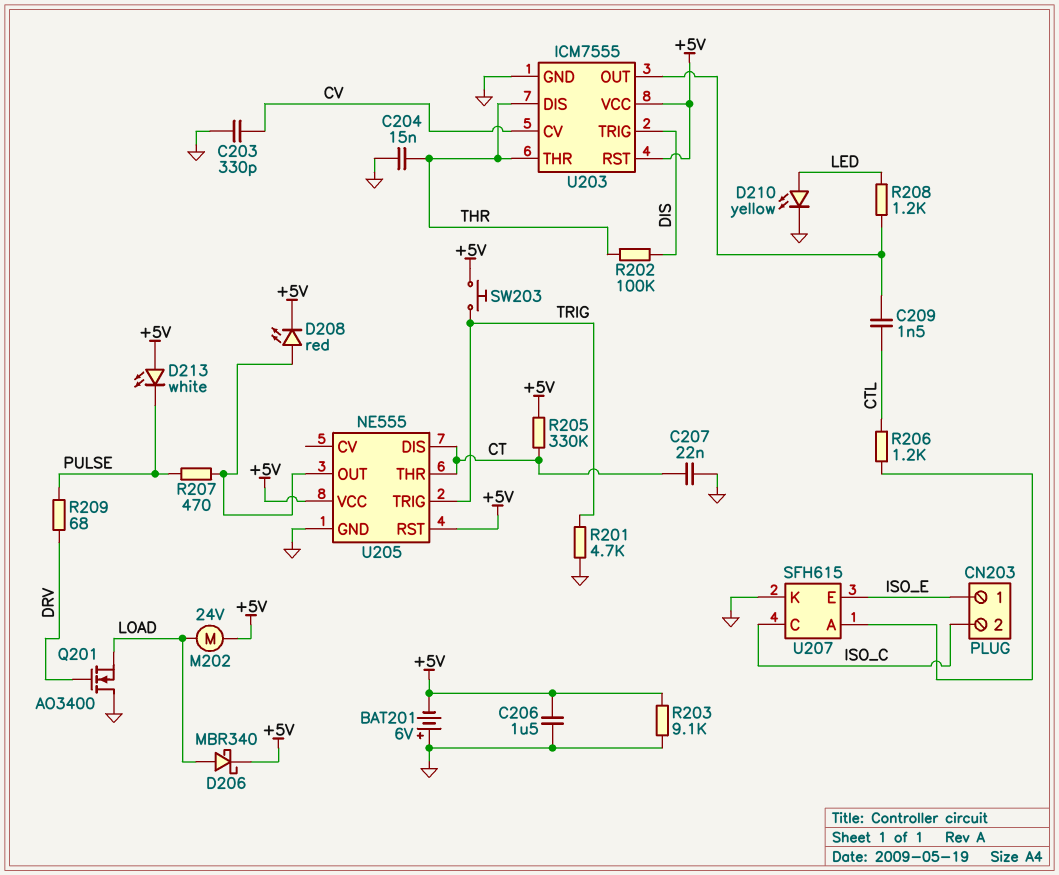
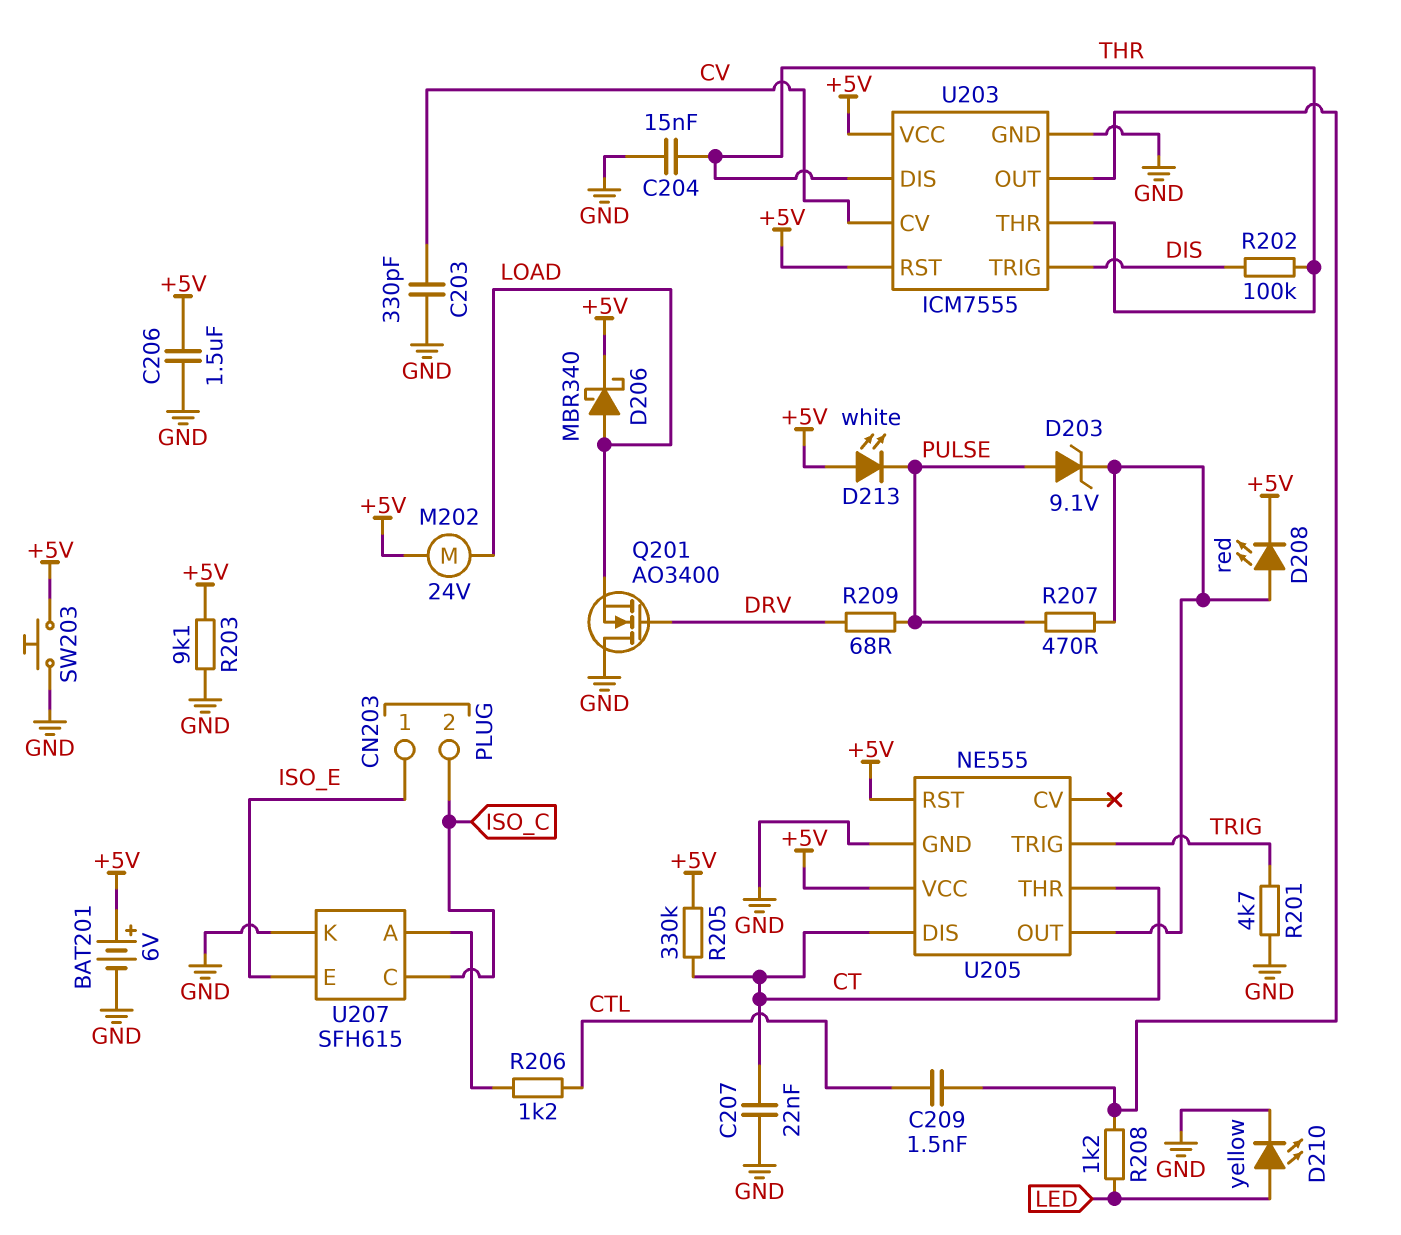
BAT201: 6V (plus GND, minus +5V) -> 6V (plus +5V, minus GND)
D203: none -> zener 9.1V (A PULSE, K U205/OUT)
SW203: button (+5V, TRIG) -> button (+5V, GND)

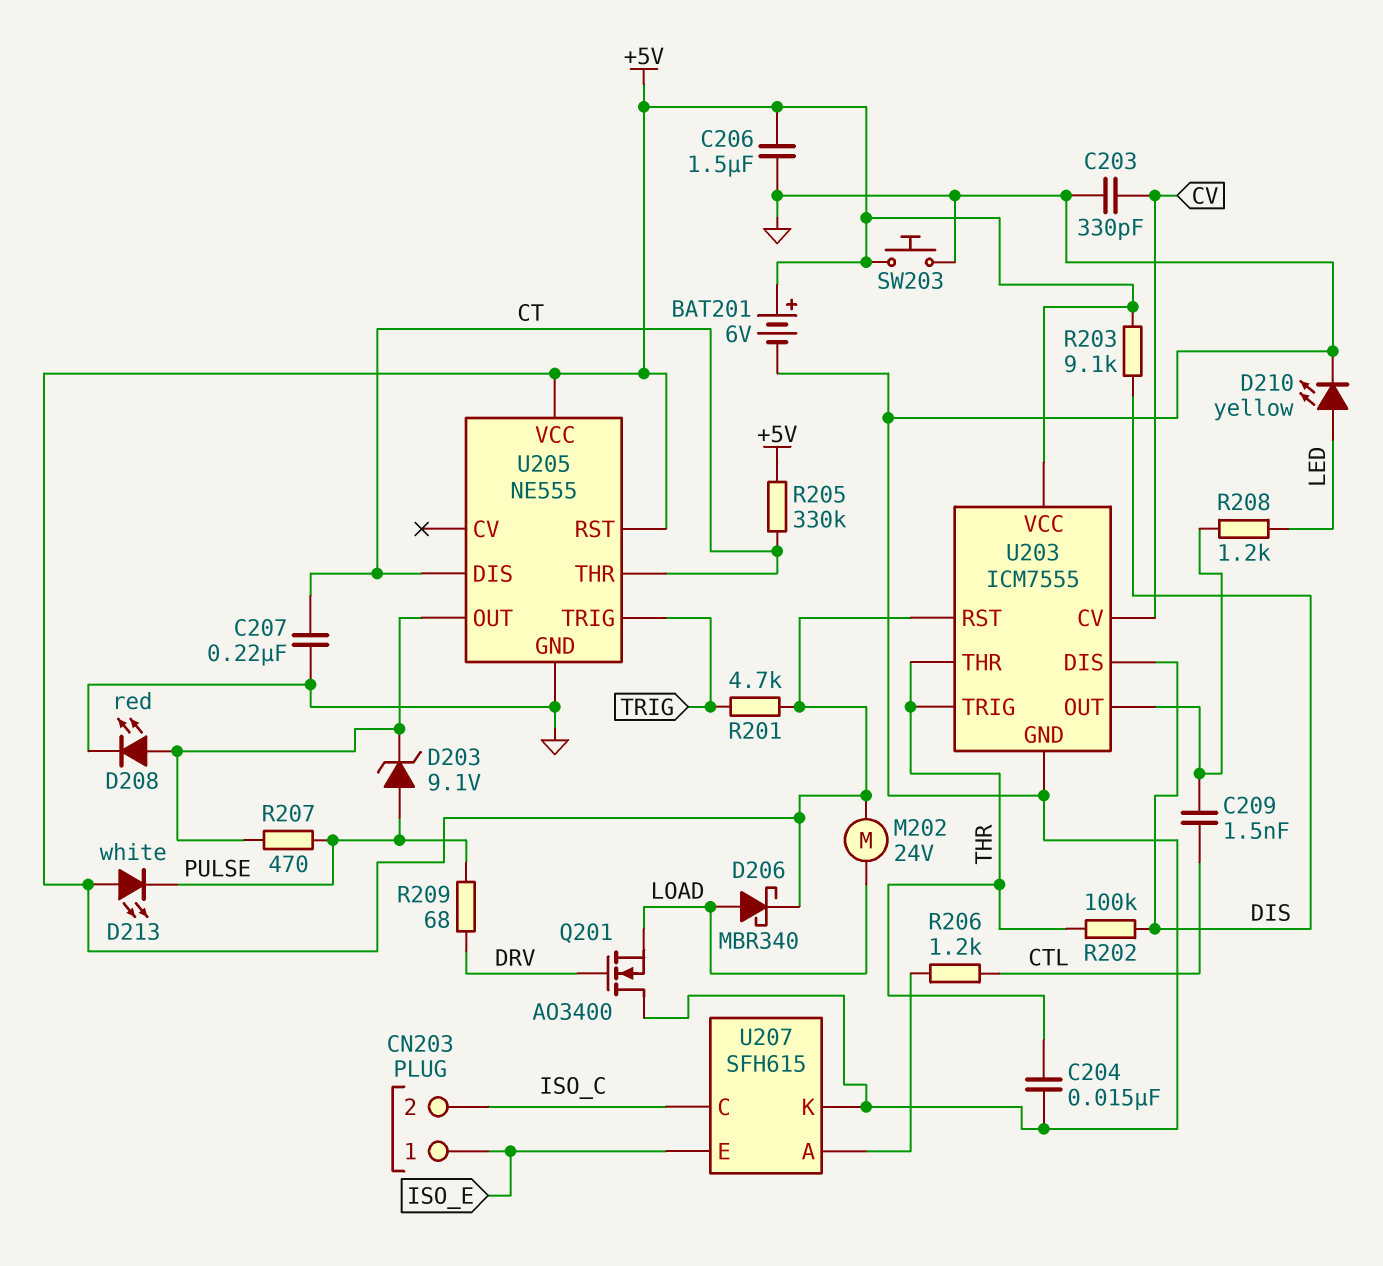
C207: 22nF (CT, GND) -> 220nF (CT, GND)
D208: LED red (A U205/OUT, K +5V) -> LED red (A U205/OUT, K GND)
R201: 4.7k (GND, TRIG) -> 4.7k (+5V, TRIG)
R203: 9.1k (+5V, GND) -> 9.1k (+5V, DIS)
U203 pin DIS: THR -> DIS
U203 pin TRIG: DIS -> THR

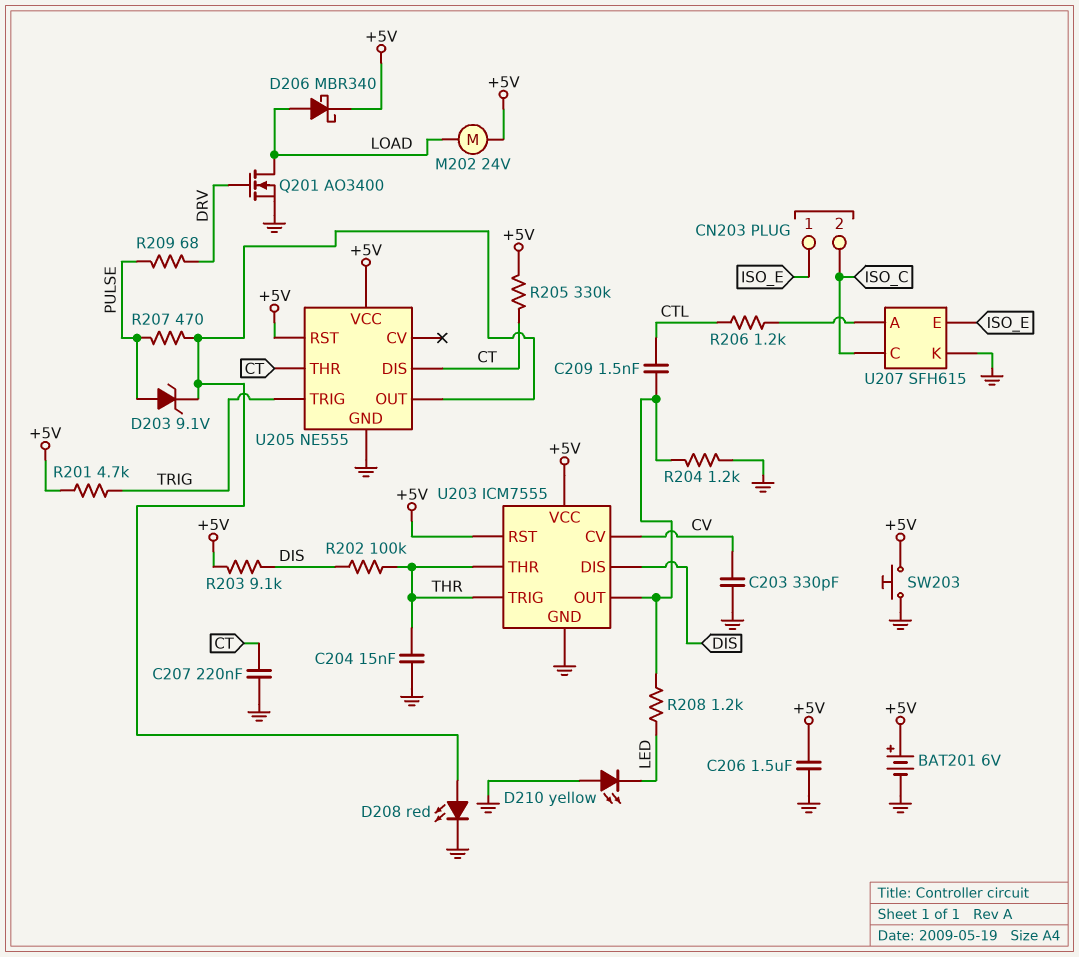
D210: LED yellow (A LED, K GND) -> LED yellow (A GND, K LED)
D213: LED white (A +5V, K PULSE) -> none
Q201: NMOS AO3400 (G DRV, D GND, S LOAD) -> NMOS AO3400 (G DRV, D LOAD, S GND)
R204: none -> 1.2k (GND, U203/OUT)

